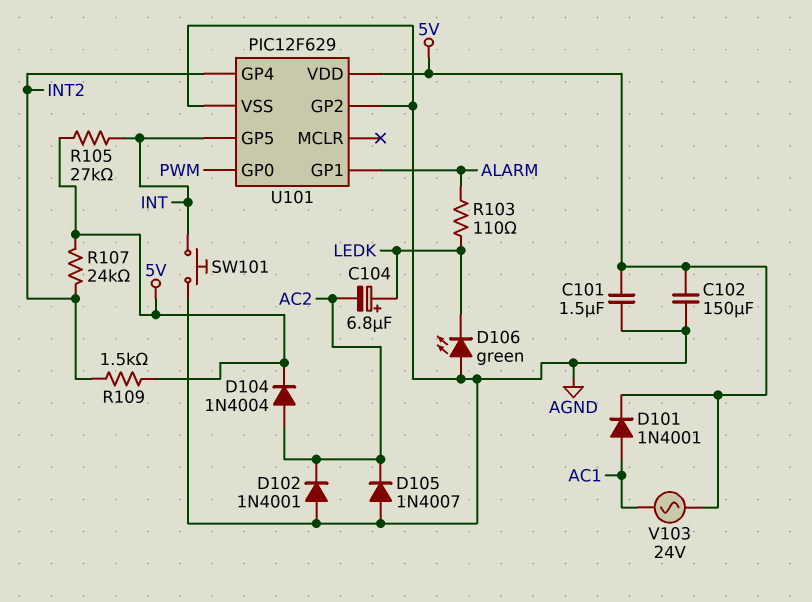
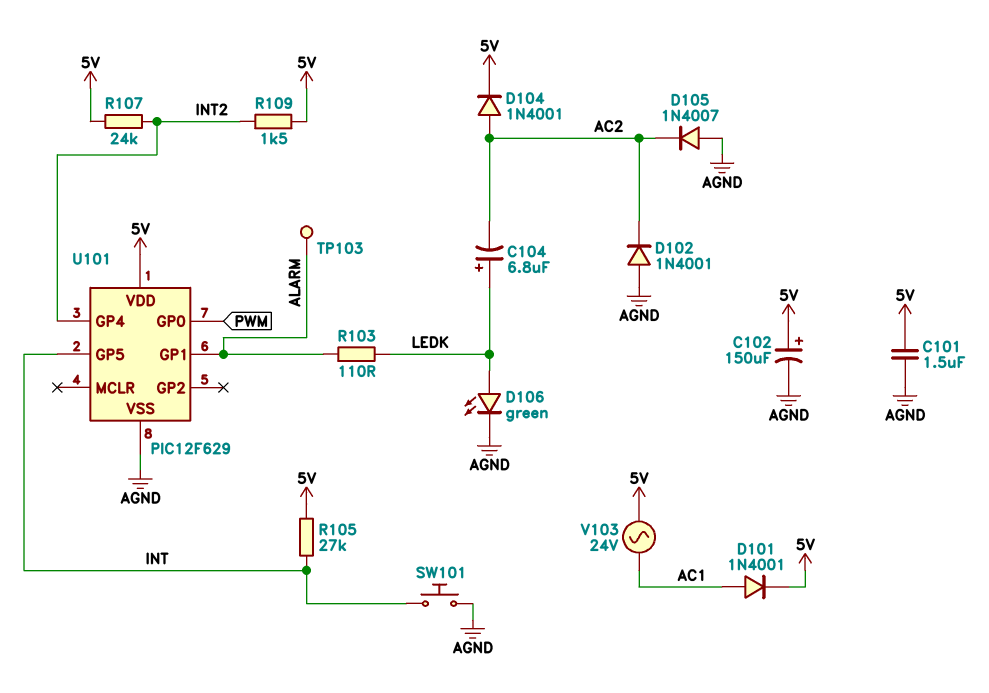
C102: 150uF (5V, AGND) -> 150uF (plus 5V, minus AGND)
D104: diode 1N4004 (A AC2, K 5V) -> diode 1N4001 (A AC2, K 5V)
D106: LED green (A AGND, K LEDK) -> LED green (A LEDK, K AGND)
TP103: none -> test point (ALARM)
U101 pin GP2: AGND -> none

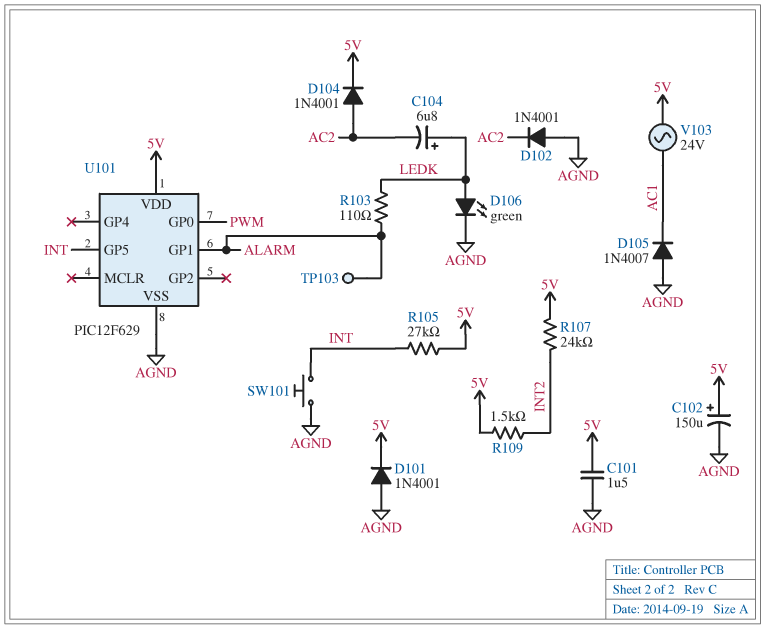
D101: diode 1N4001 (A AC1, K 5V) -> diode 1N4001 (A AGND, K 5V)
D105: diode 1N4007 (A AGND, K AC2) -> diode 1N4007 (A AGND, K AC1)
U101 pin GP4: INT2 -> none

